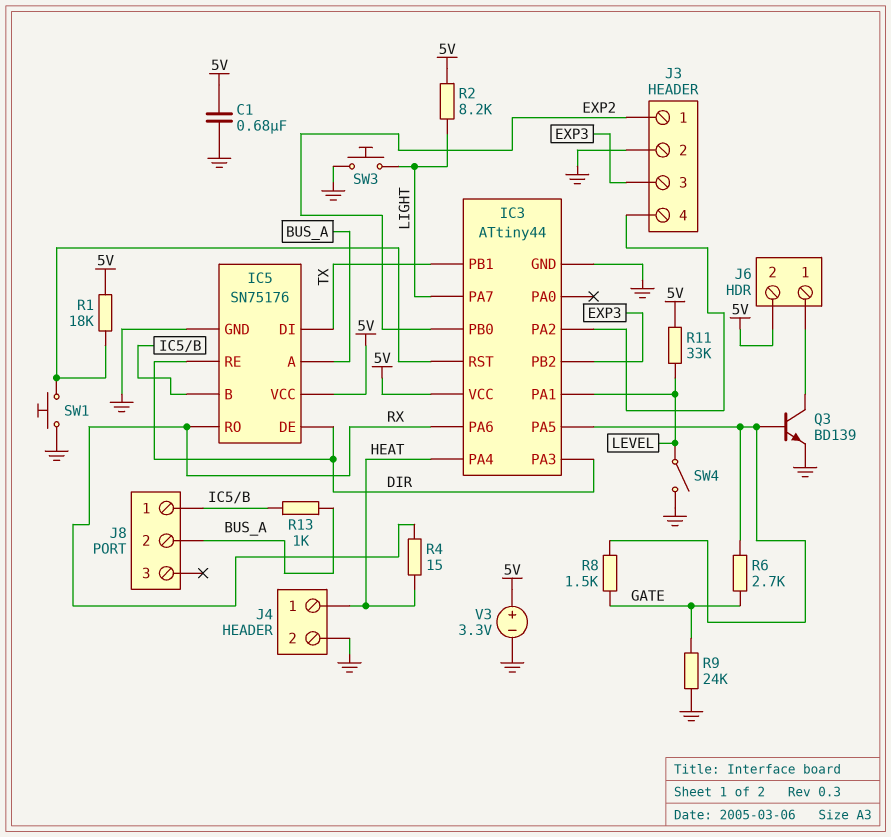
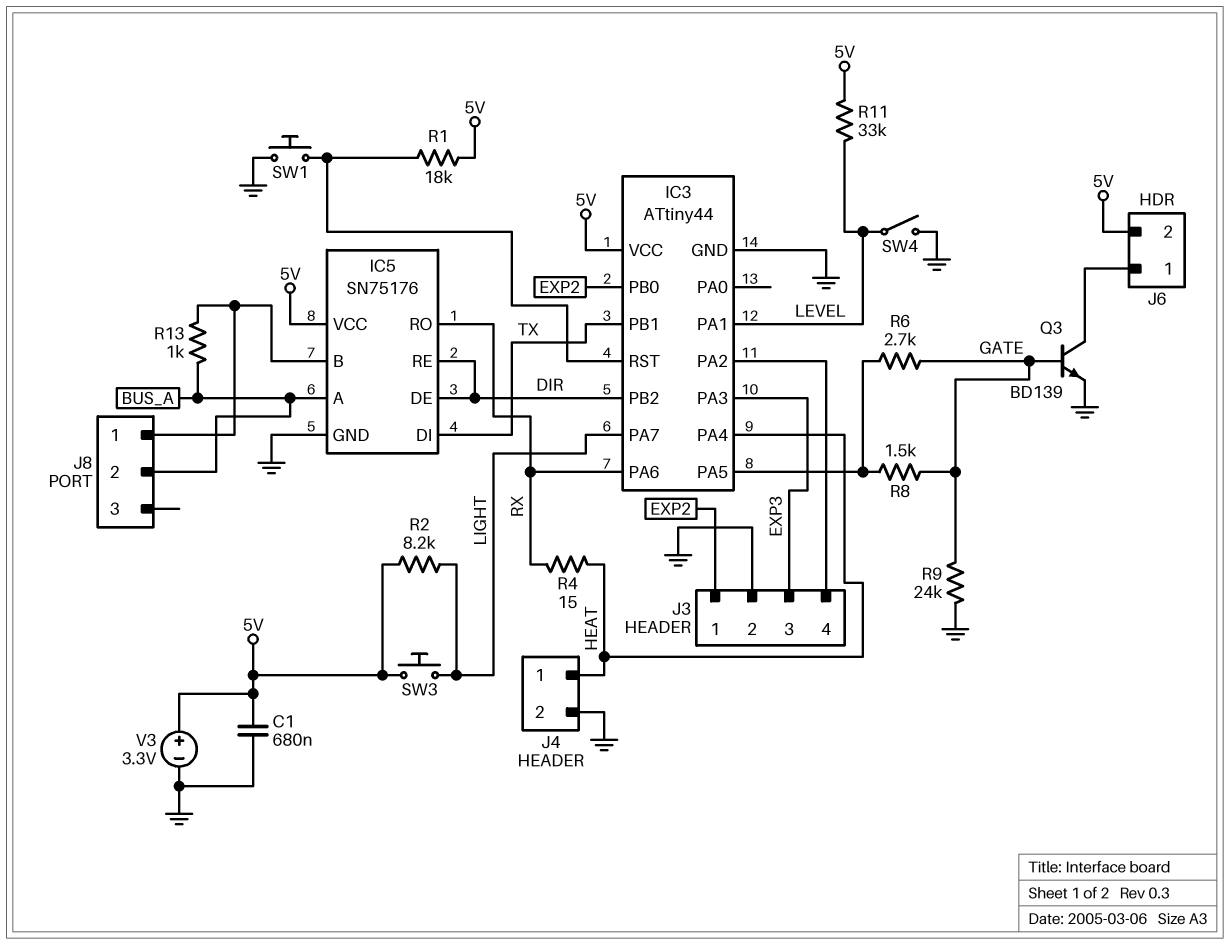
IC3 pin PA3: DIR -> EXP3
IC3 pin PB2: EXP3 -> DIR
Q3: NPN BD139 (B IC3/PA5, C J6/1, E GND) -> NPN BD139 (B GATE, C J6/1, E GND)
SW3: button (GND, LIGHT) -> button (5V, LIGHT)

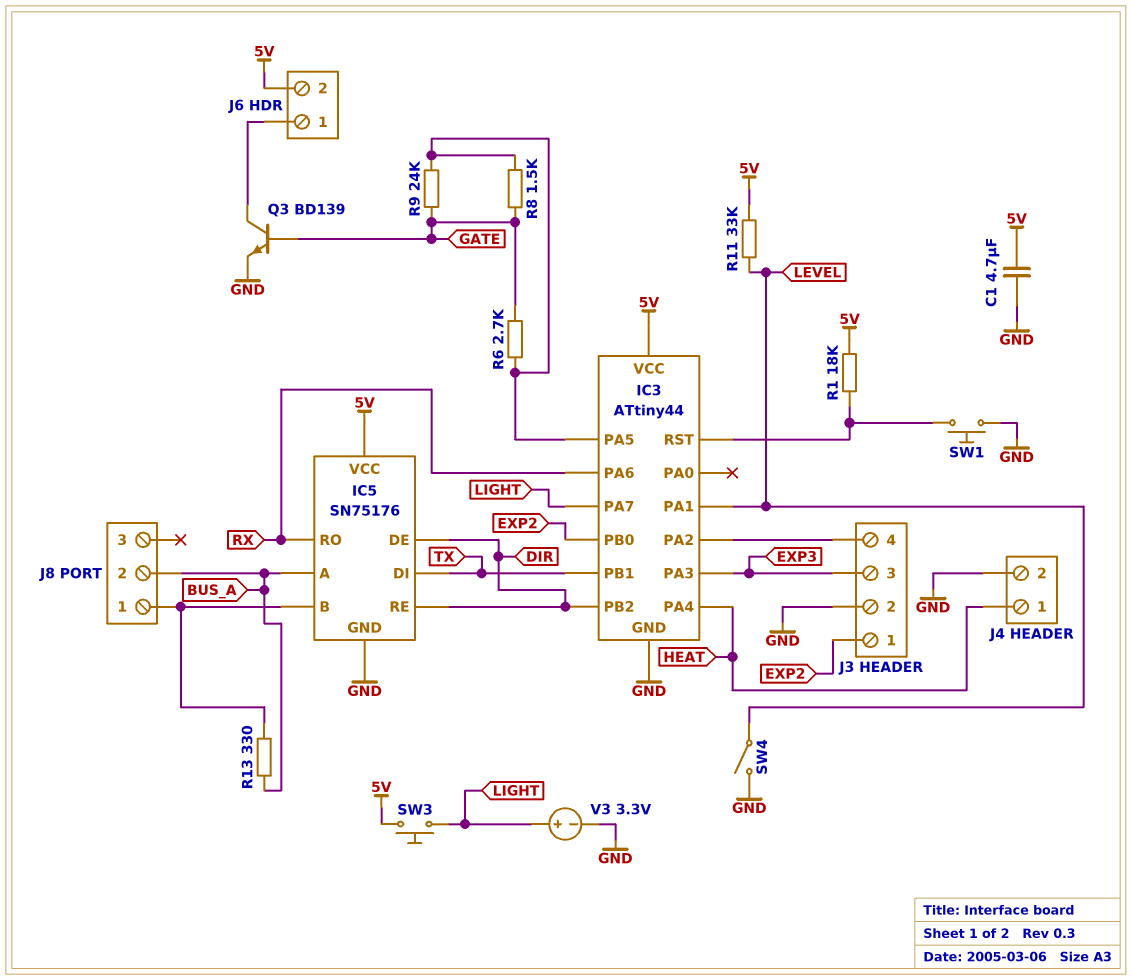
C1: 680nF (5V, GND) -> 4.7uF (5V, GND)
R2: 8.2k (5V, LIGHT) -> none
R4: 15 (HEAT, RX) -> none
R9: 24k (GATE, GND) -> 24k (GATE, IC3/PA5)
R13: 1k (BUS_A, IC5/B) -> 330 (BUS_A, IC5/B)
V3: 3.3V (plus 5V, minus GND) -> 3.3V (plus LIGHT, minus GND)

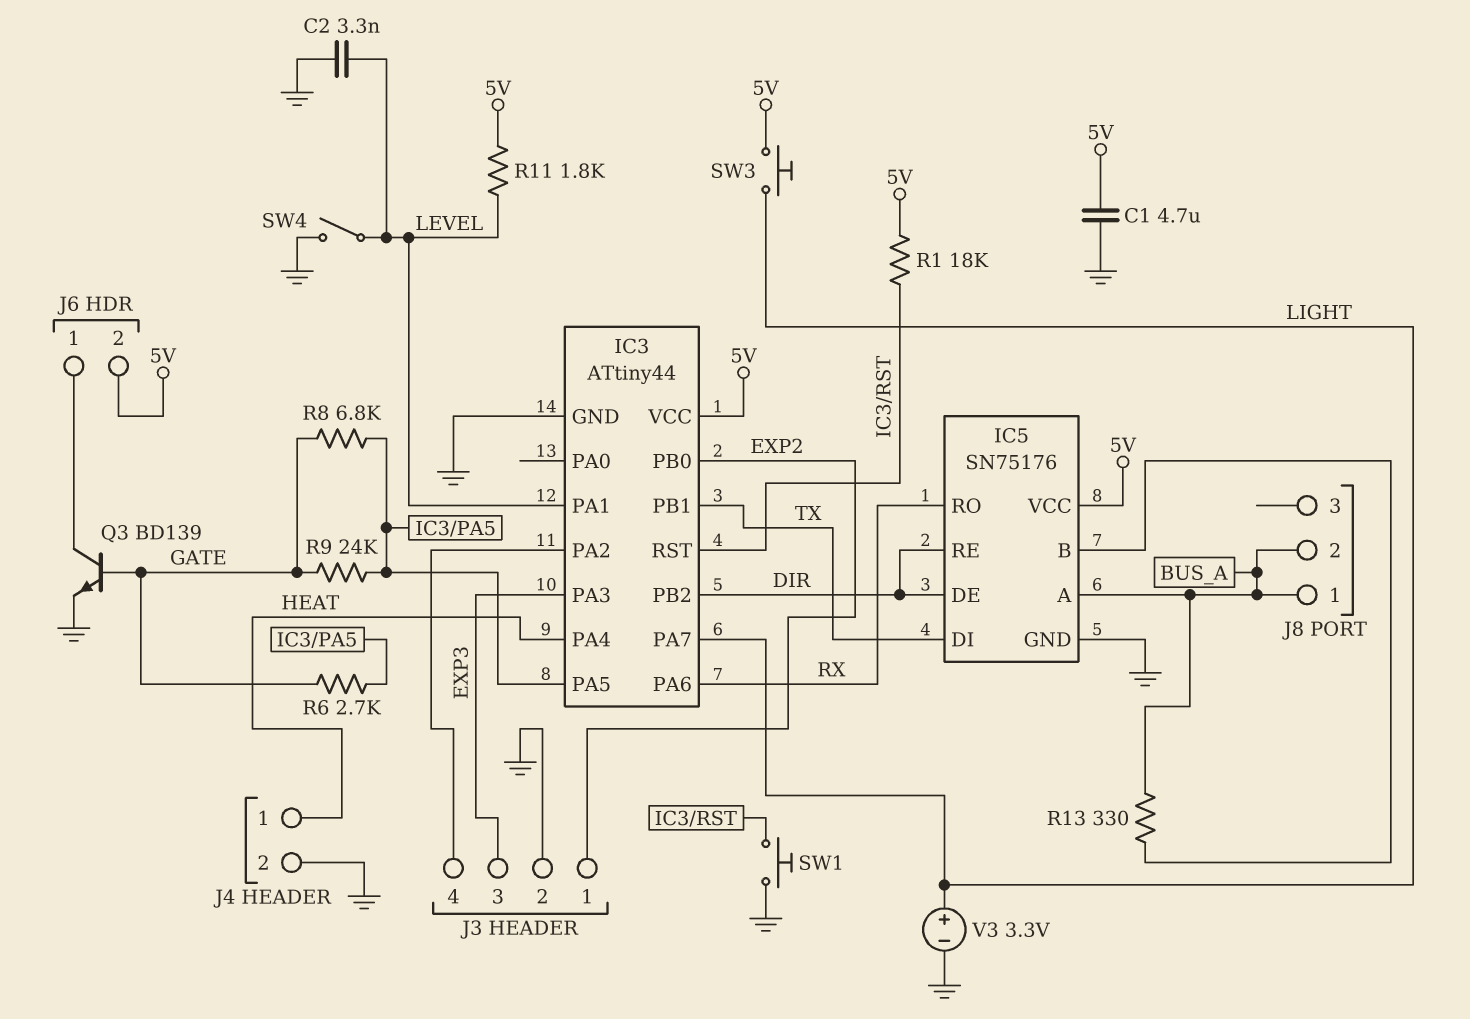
C2: none -> 3.3nF (GND, LEVEL)
J8 pin 1: IC5/B -> BUS_A
R8: 1.5k (GATE, IC3/PA5) -> 6.8k (GATE, IC3/PA5)
R11: 33k (5V, LEVEL) -> 1.8k (5V, LEVEL)

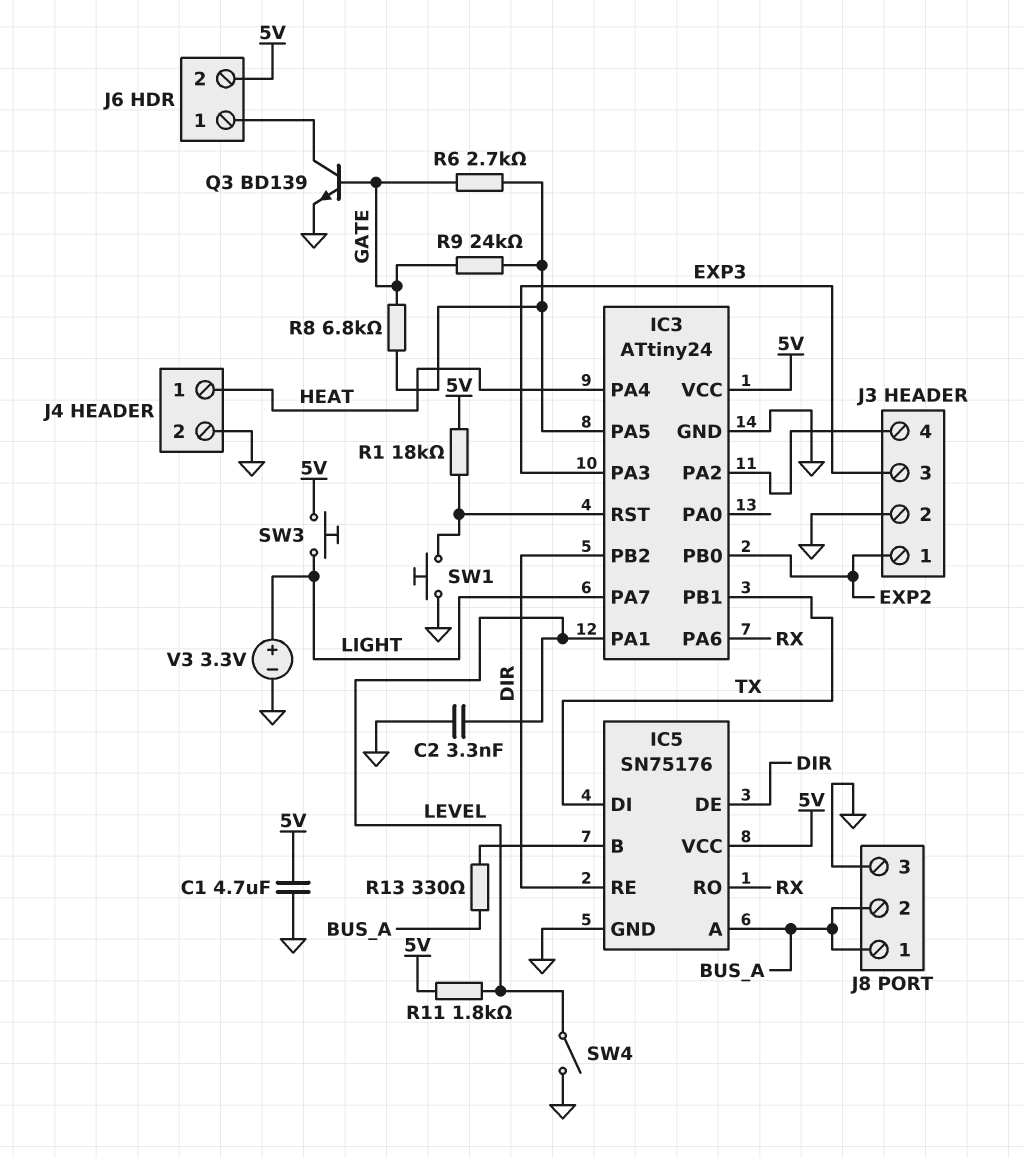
IC3: ATtiny44 -> ATtiny24
J8 pin 3: none -> GND

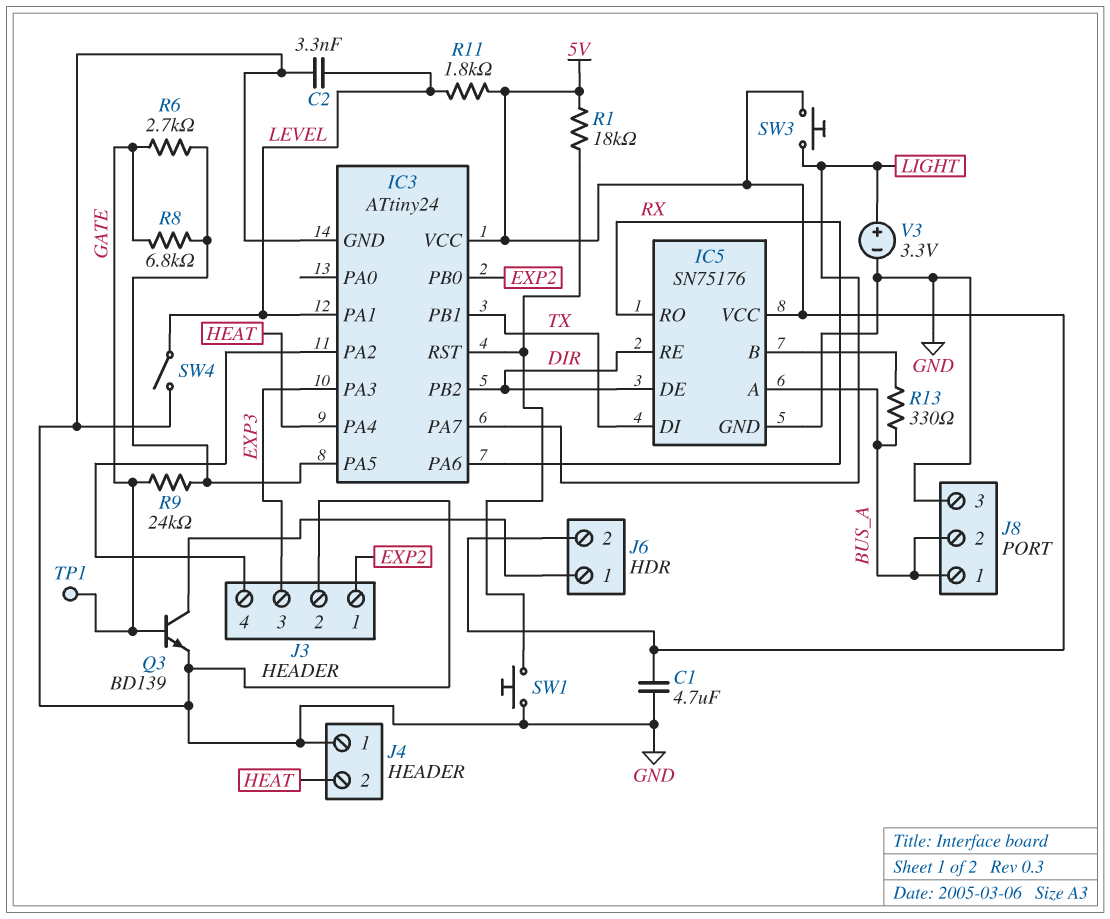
J4 pin 1: HEAT -> GND
J4 pin 2: GND -> HEAT
TP1: none -> test point (GATE)

